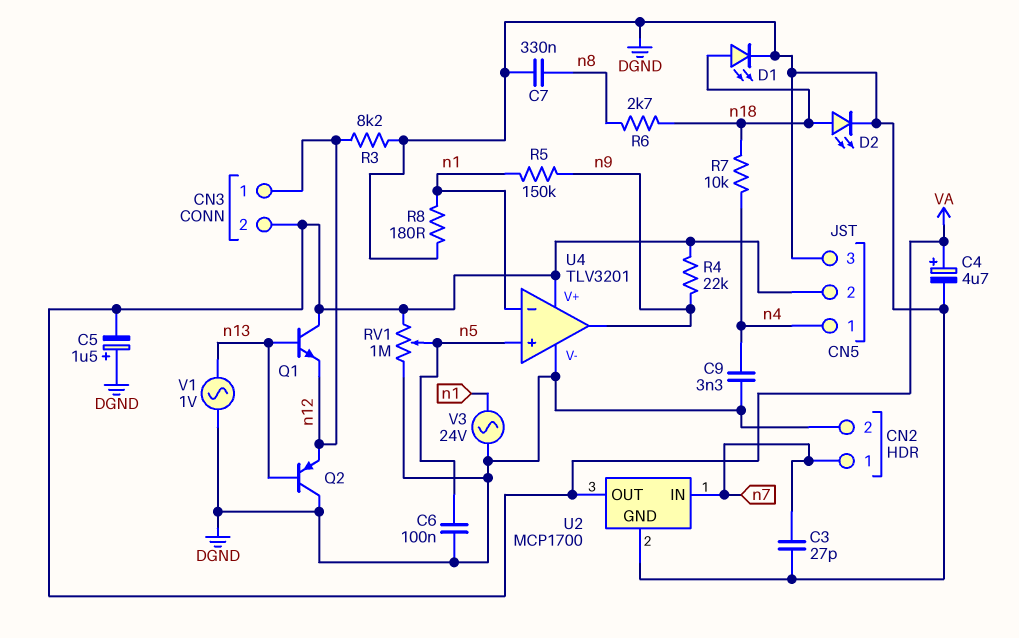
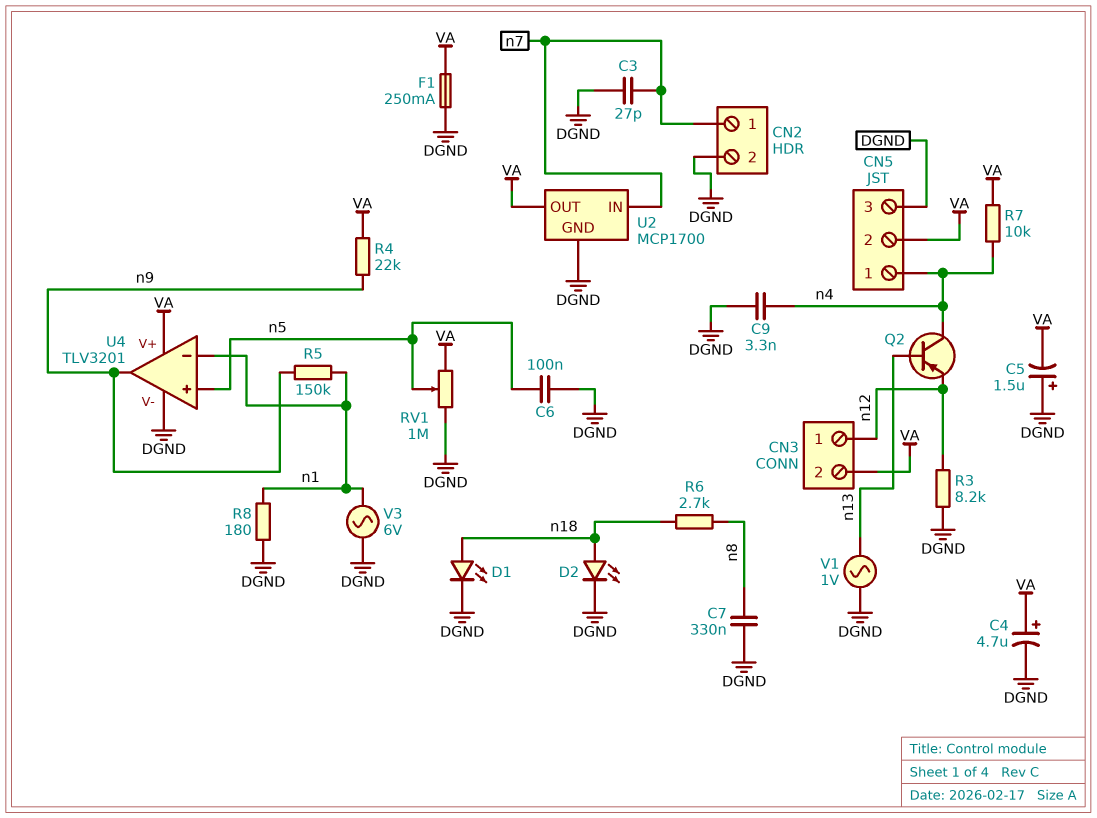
F1: none -> 250mA (DGND, VA)
Q1: NPN (B n13, C VA, E n12) -> none
Q2: PNP (B n13, C DGND, E n12) -> PNP (B n13, C n4, E n12)
R7: 10k (n4, n18) -> 10k (VA, n4)
V3: AC 24V (DGND, n1) -> AC 6V (DGND, n1)

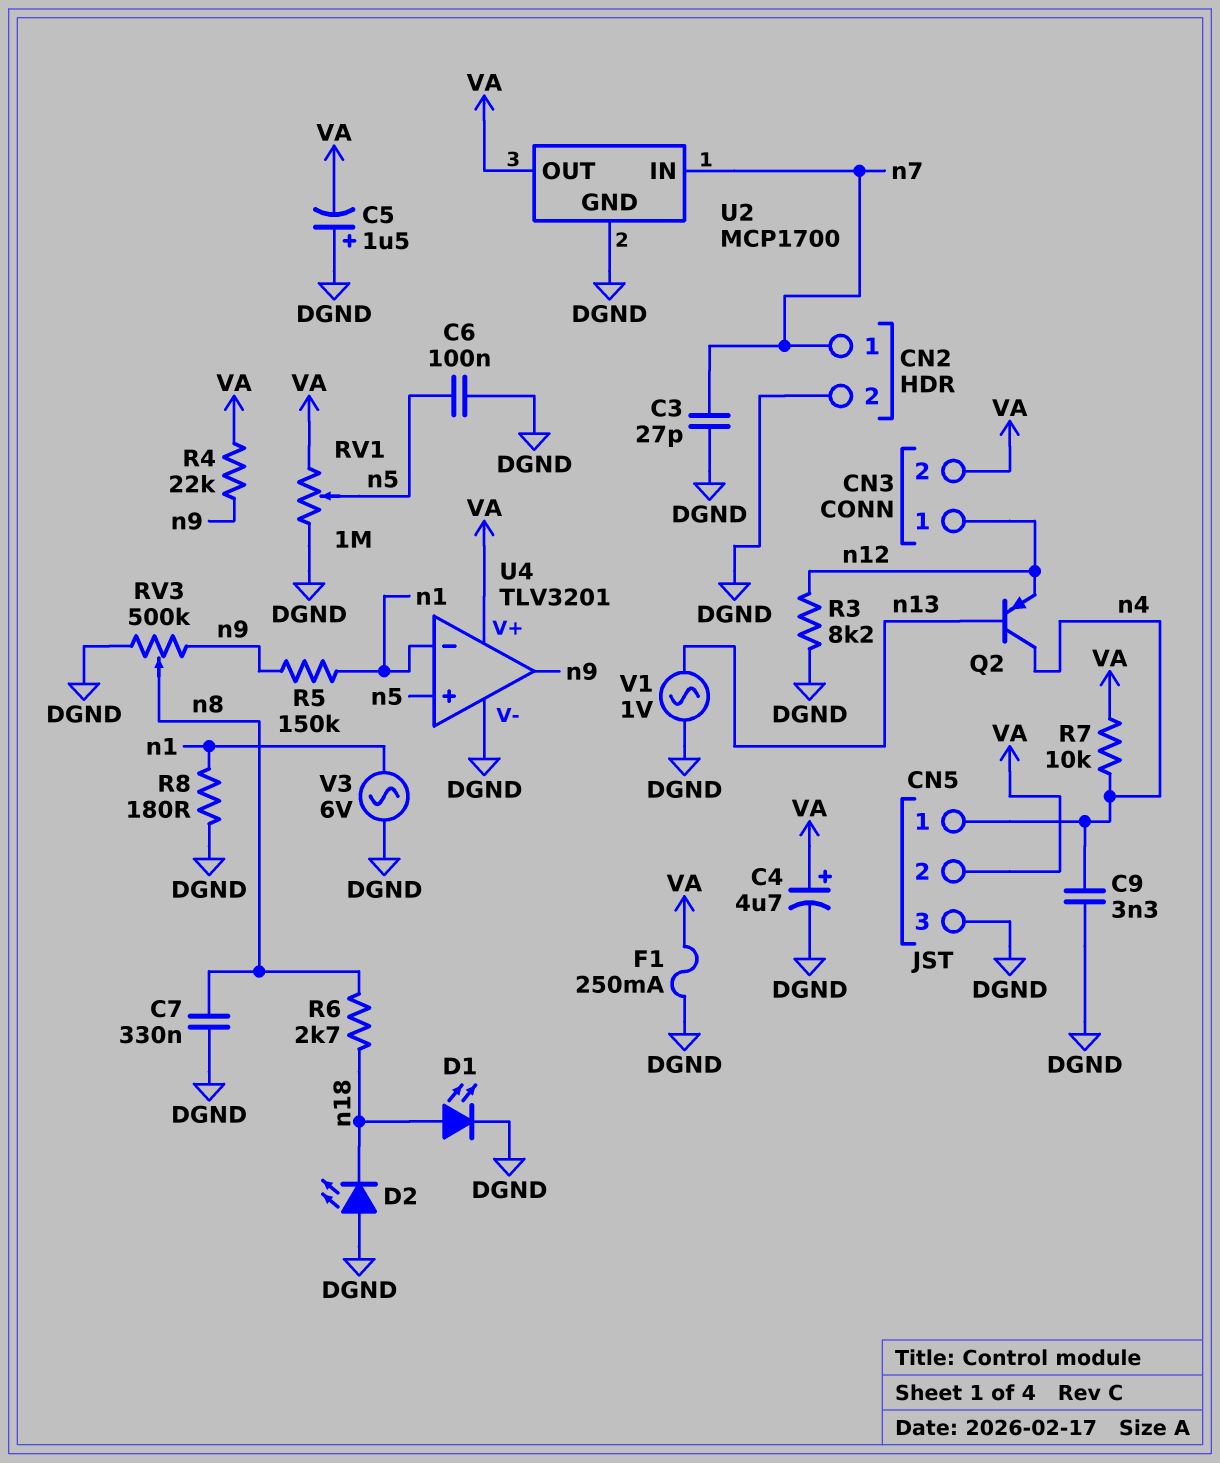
D2: LED (A n18, K DGND) -> LED (A DGND, K n18)
RV3: none -> 500k (DGND, n9, wiper n8)

